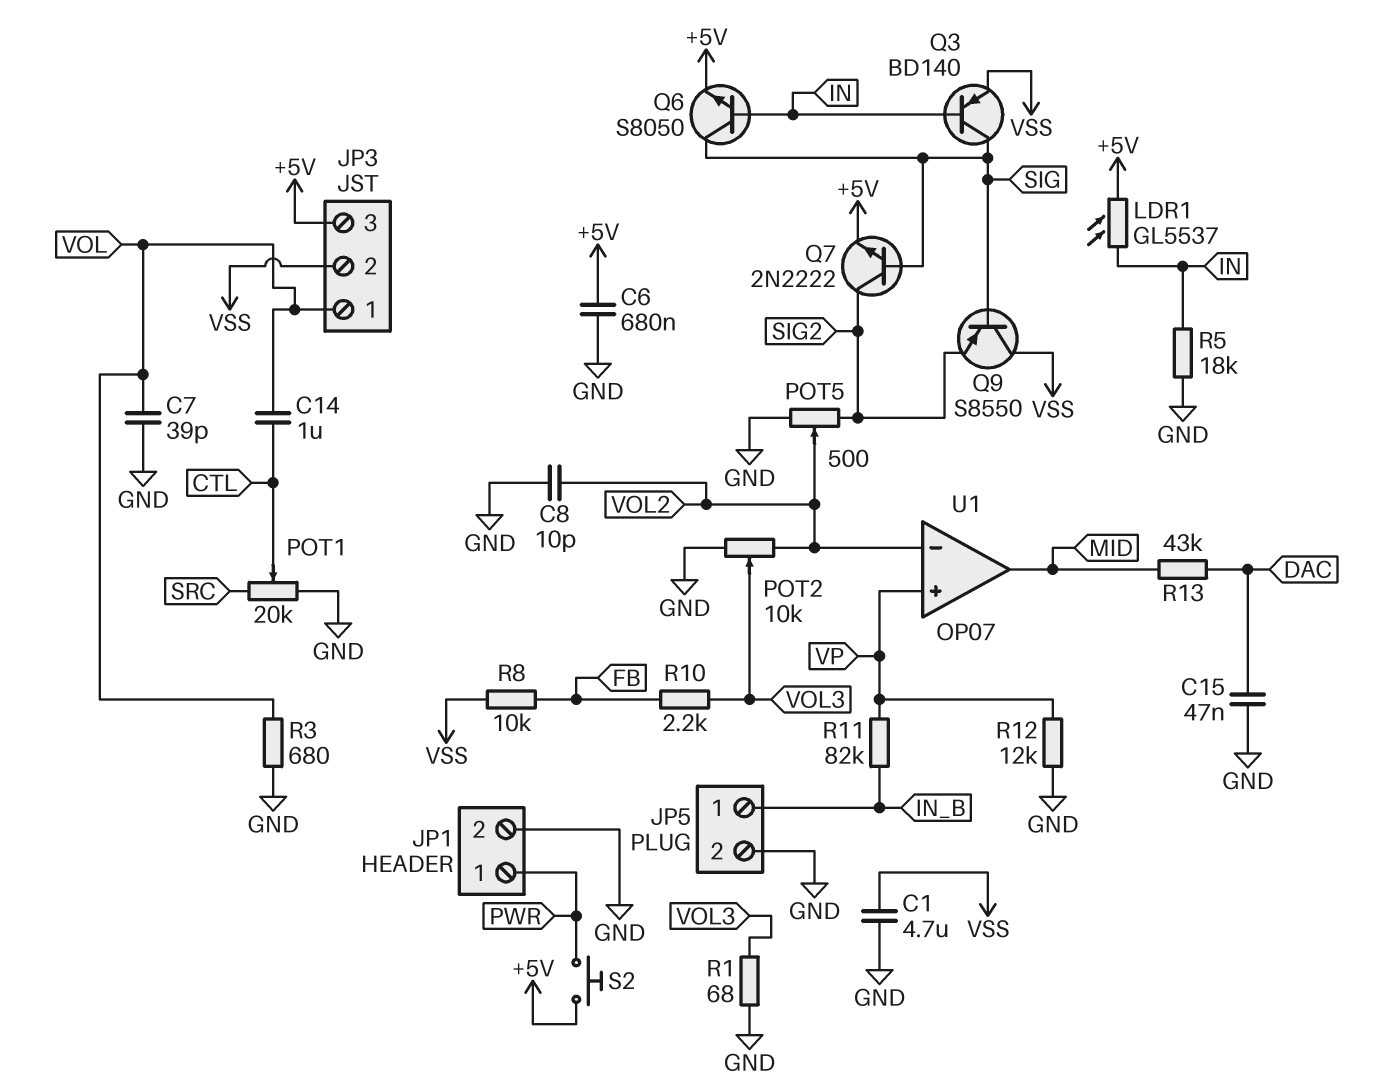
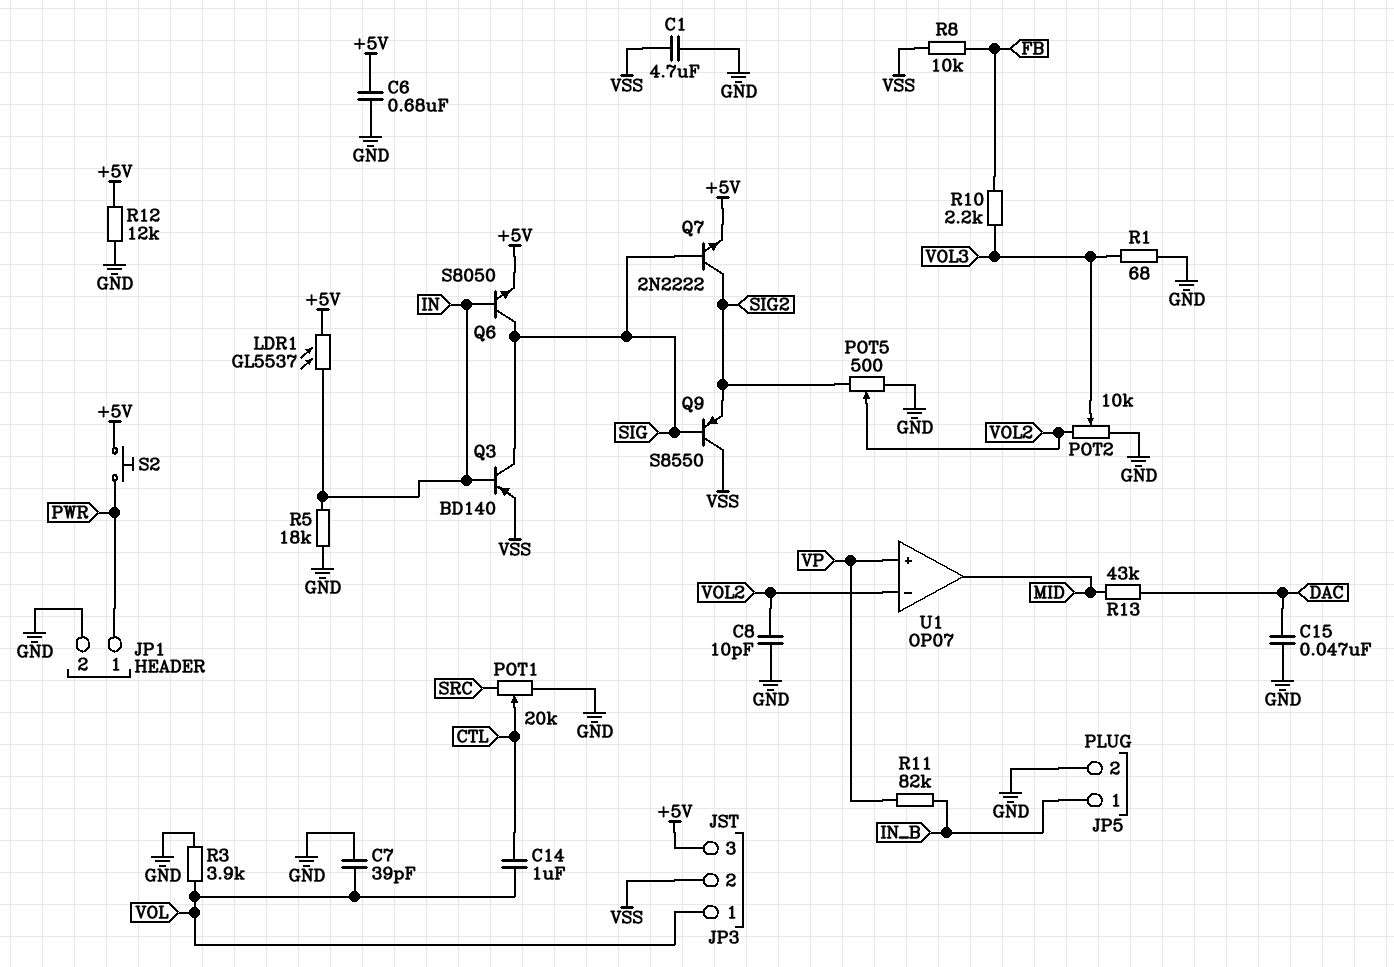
R3: 680 (GND, VOL) -> 3.9k (GND, VOL)
R12: 12k (GND, VP) -> 12k (+5V, GND)

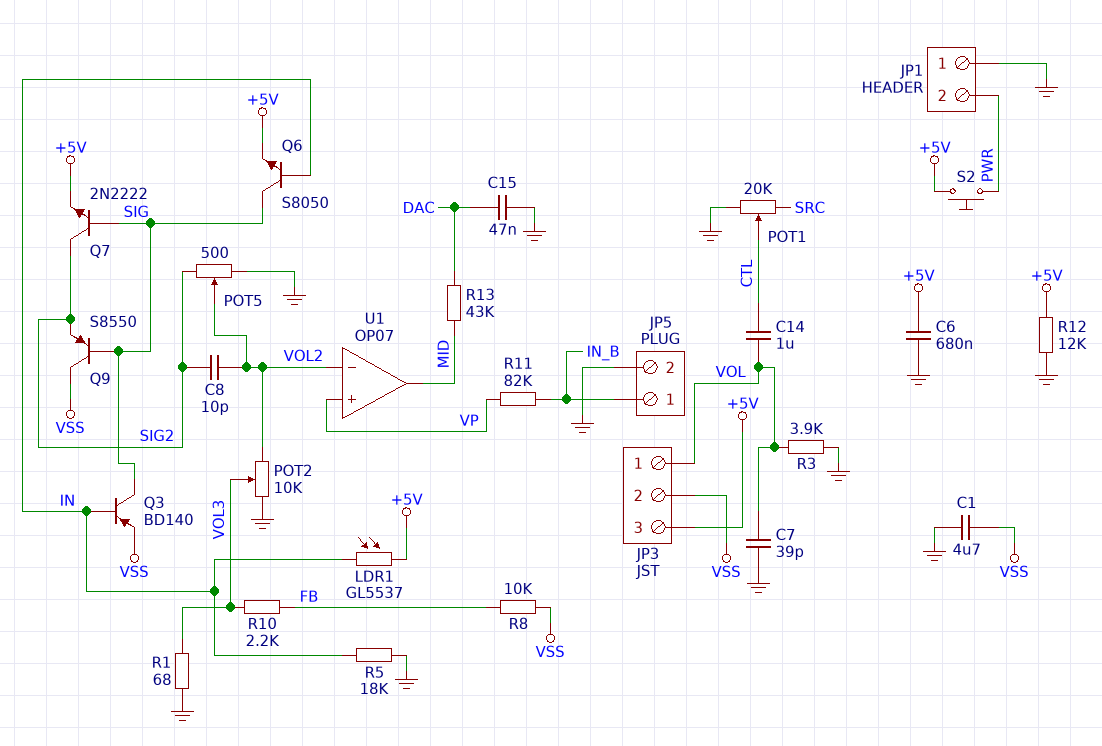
C8: 10pF (GND, VOL2) -> 10pF (SIG2, VOL2)
JP1 pin 1: PWR -> GND
JP1 pin 2: GND -> PWR

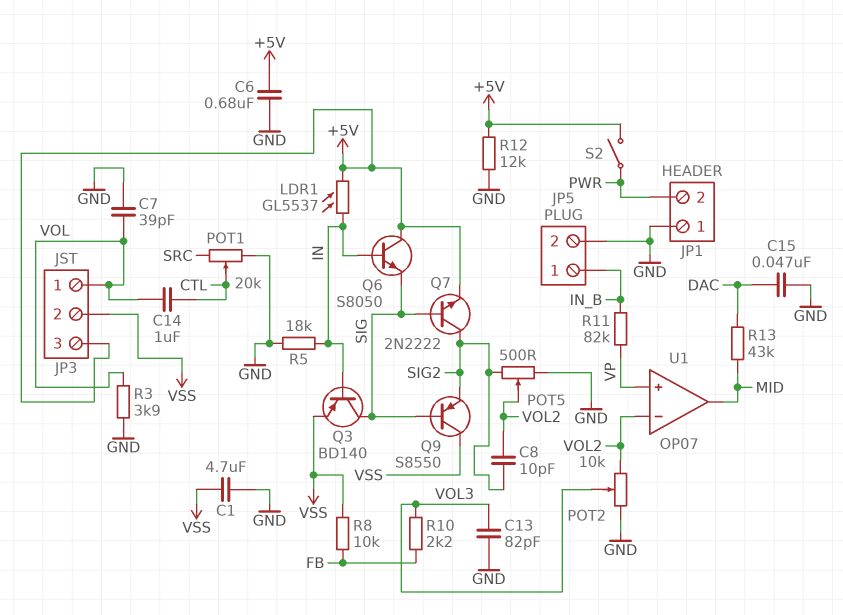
C13: none -> 82pF (GND, VOL3)
Q6: NPN S8050 (B IN, C SIG, E +5V) -> NPN S8050 (B IN, C +5V, E SIG)
R1: 68 (GND, VOL3) -> none
S2: button (+5V, PWR) -> switch (+5V, PWR)

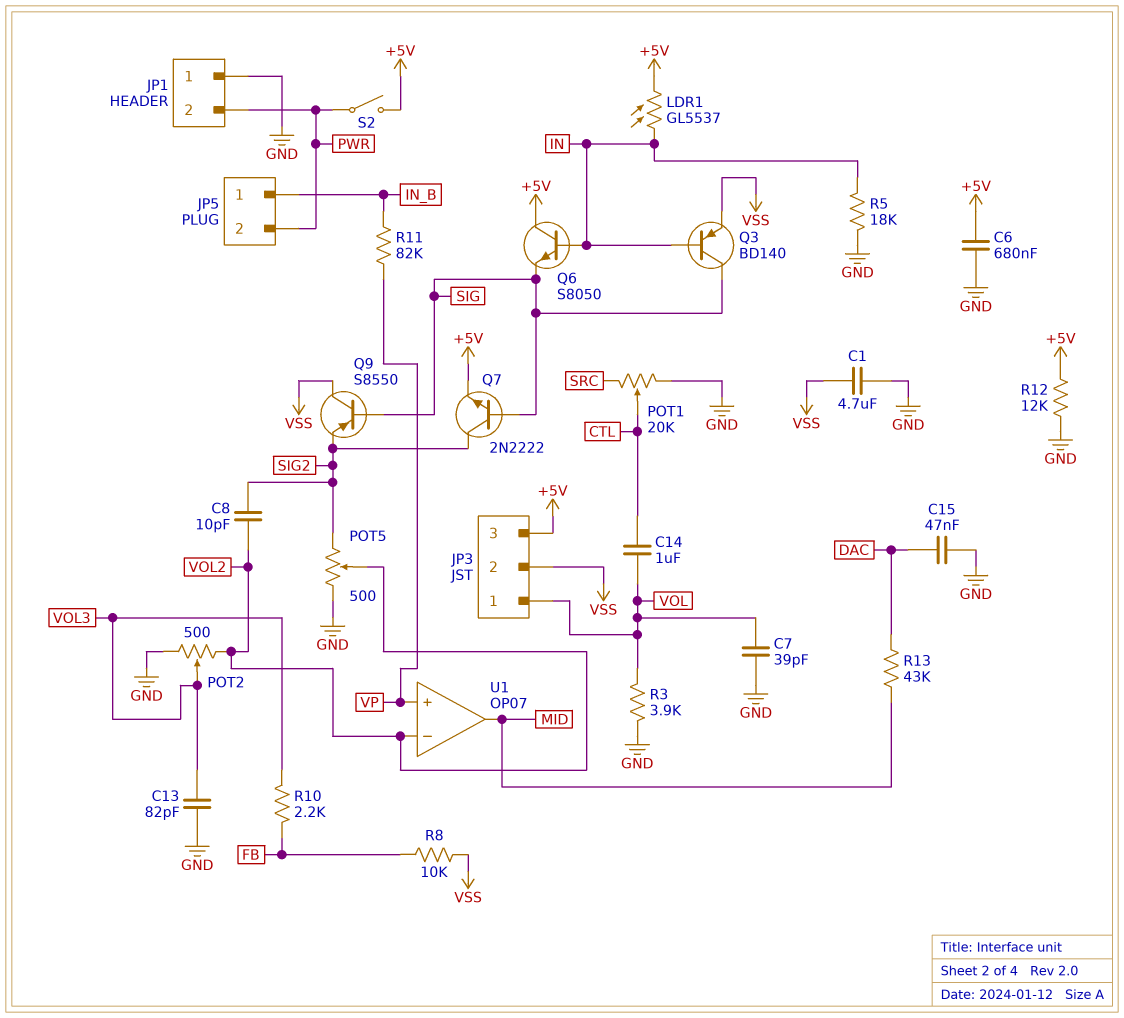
JP5 pin 2: GND -> PWR
POT2: 10k (GND, VOL2, wiper VOL3) -> 500 (GND, VOL2, wiper VOL3)

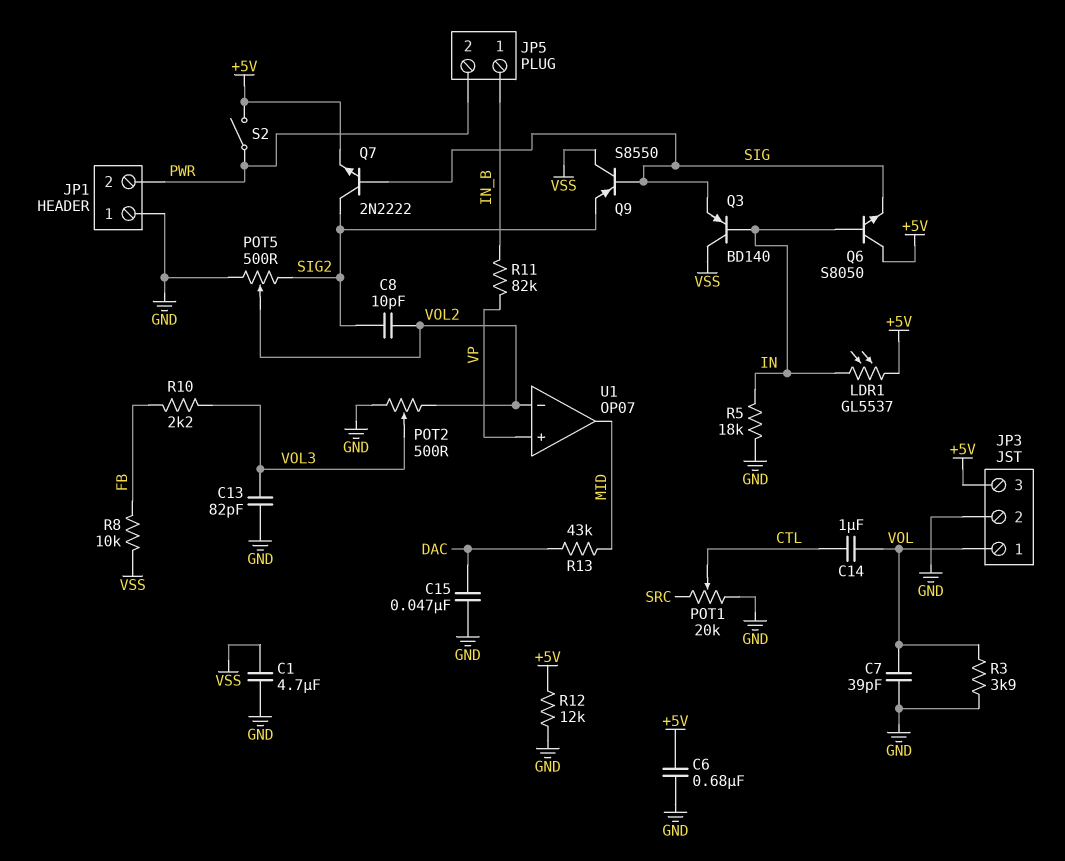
JP3 pin 2: VSS -> GND
Q3: PNP BD140 (B IN, C SIG, E VSS) -> PNP BD140 (B IN, C VSS, E SIG)

